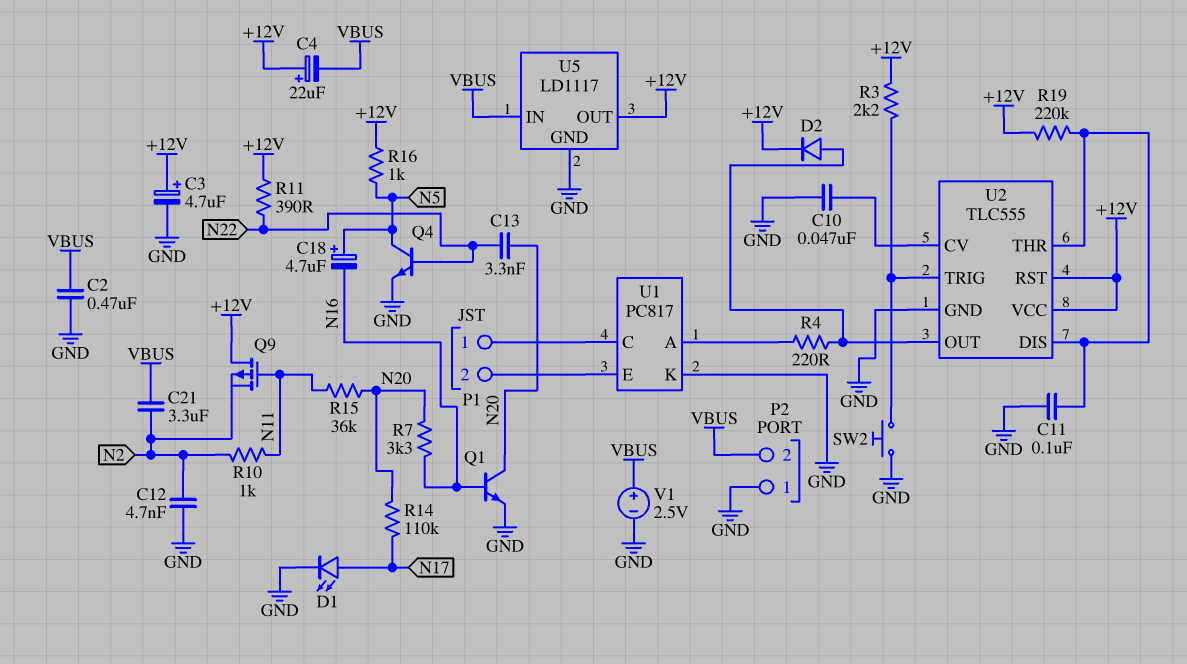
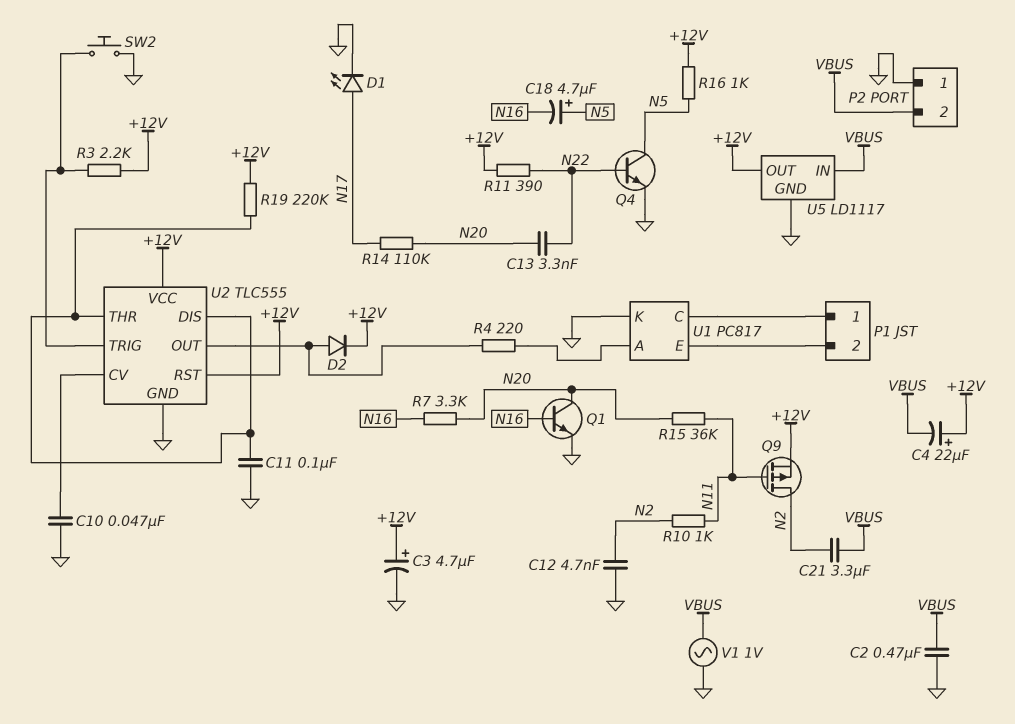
Q9: PMOS (G N11, D +12V, S N2) -> PMOS (G N11, D N2, S +12V)
V1: 2.5V (plus VBUS, minus GND) -> AC 1V (GND, VBUS)

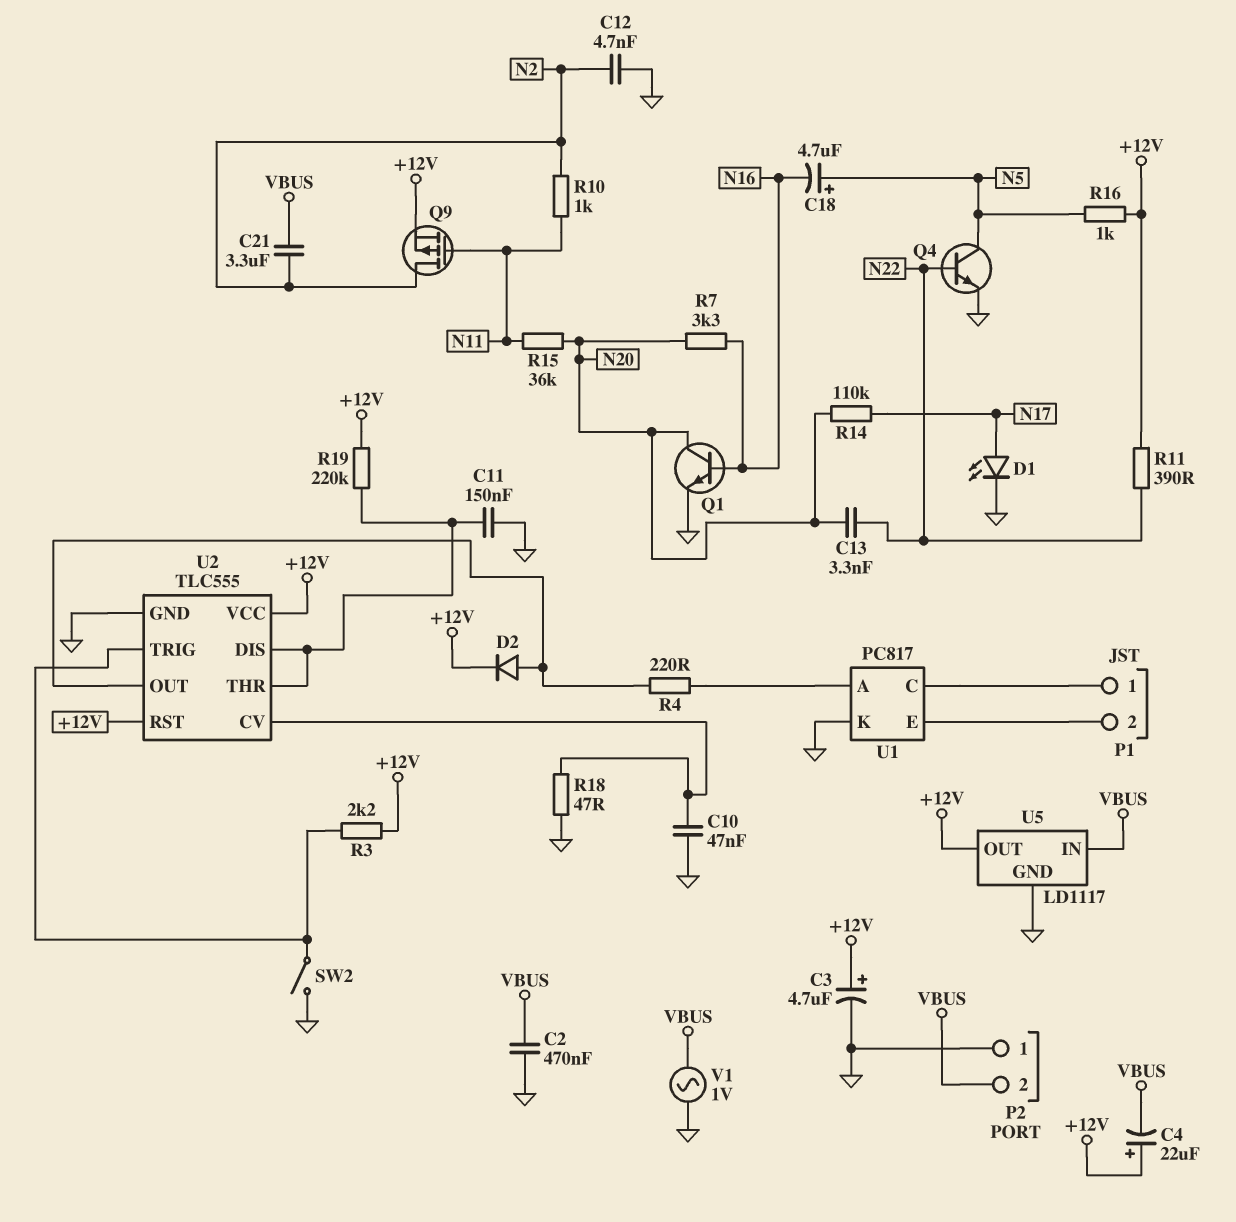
C11: 100nF (GND, U2/DIS) -> 150nF (GND, U2/DIS)
R18: none -> 47 (GND, U2/CV)
SW2: button (GND, U2/TRIG) -> switch (GND, U2/TRIG)

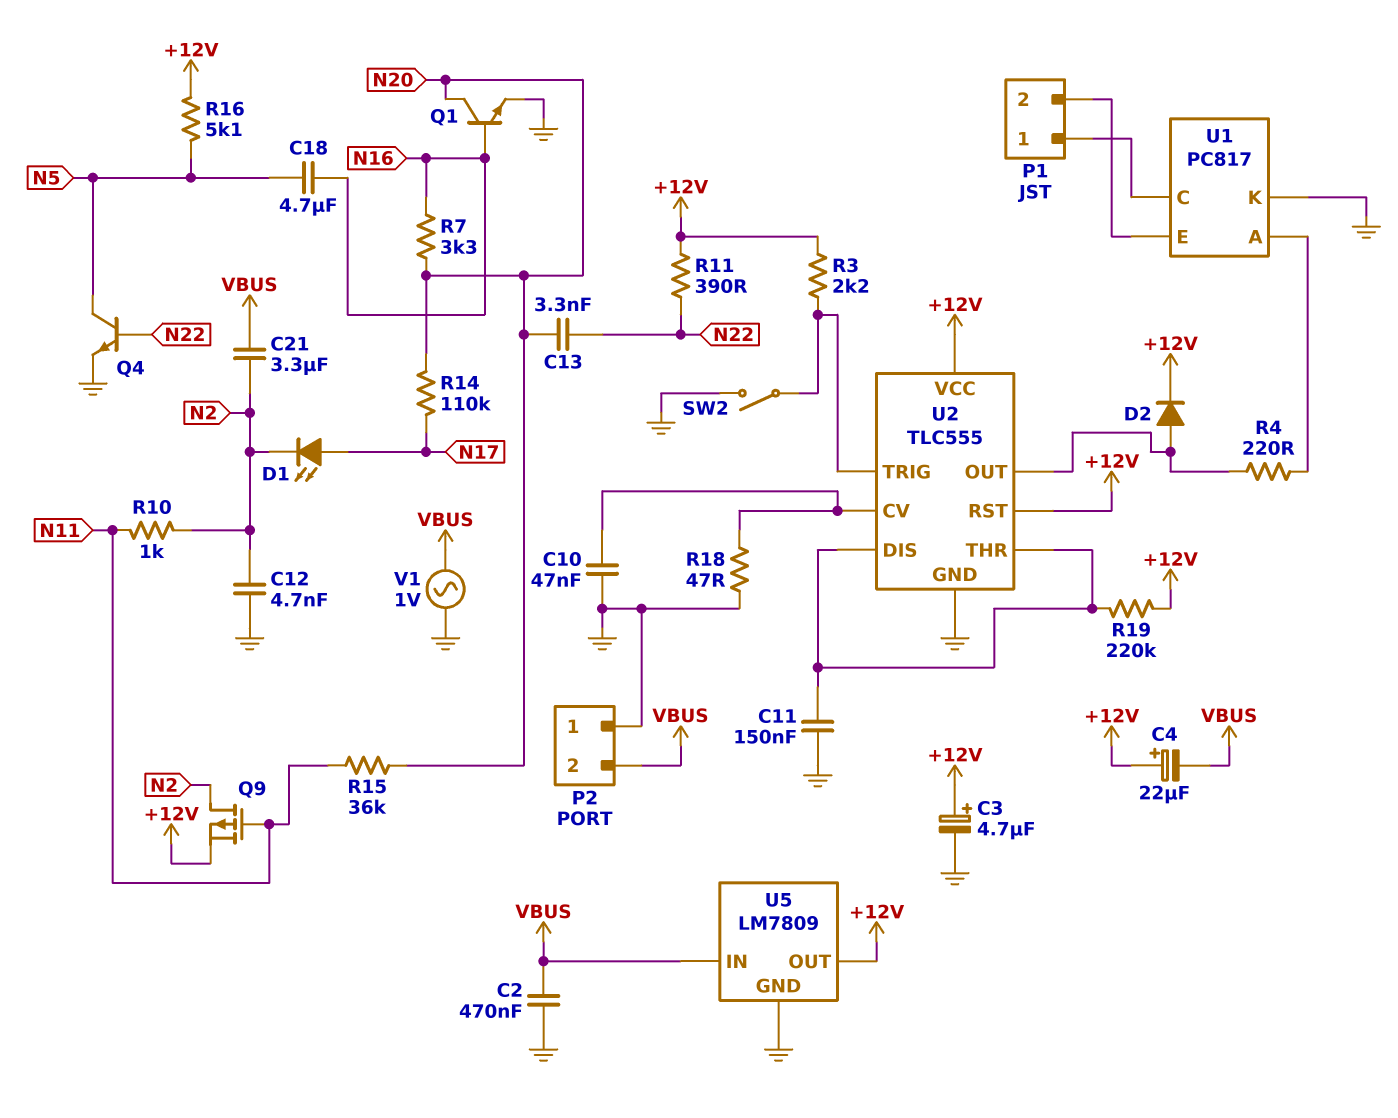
C18: 4.7uF (plus N5, minus N16) -> 4.7uF (N5, N16)
D1: LED (A N17, K GND) -> LED (A N17, K N2)
R16: 1k (+12V, N5) -> 5.1k (+12V, N5)
U5: LD1117 -> LM7809

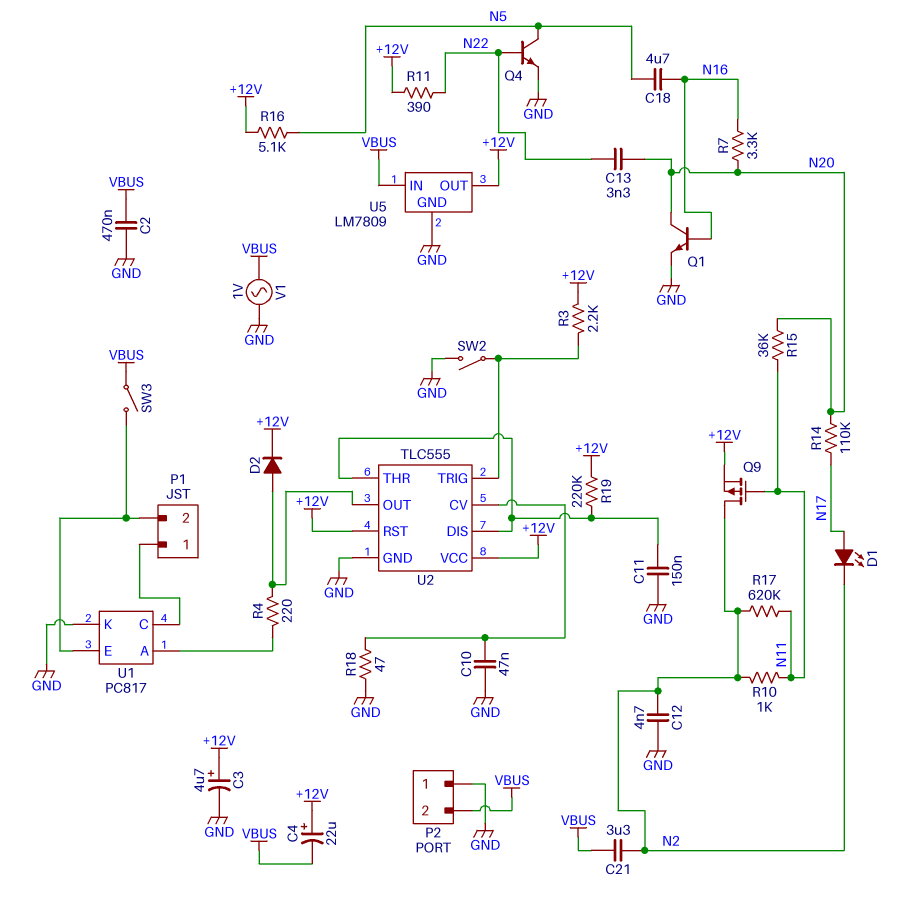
R17: none -> 620k (N2, N11)
SW3: none -> switch (P1/2, VBUS)

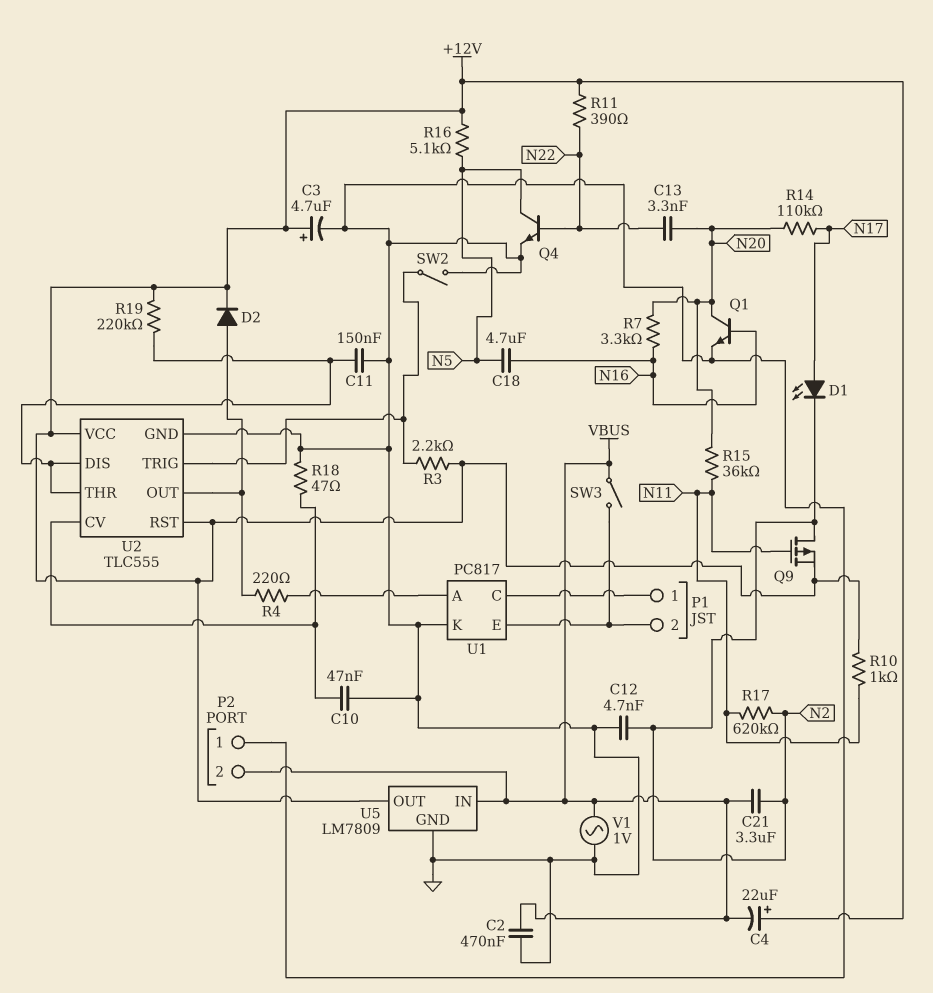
R10: 1k (N2, N11) -> 1k (+12V, N11)

